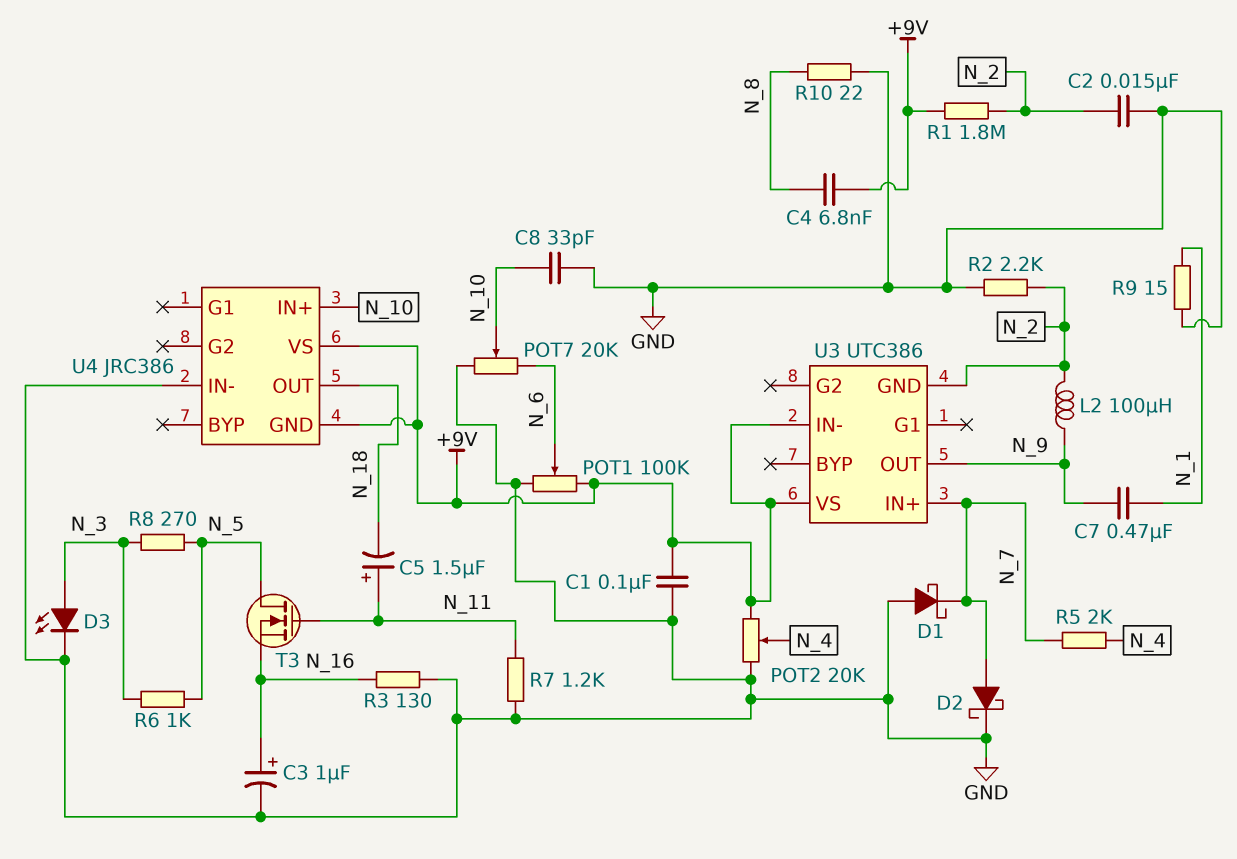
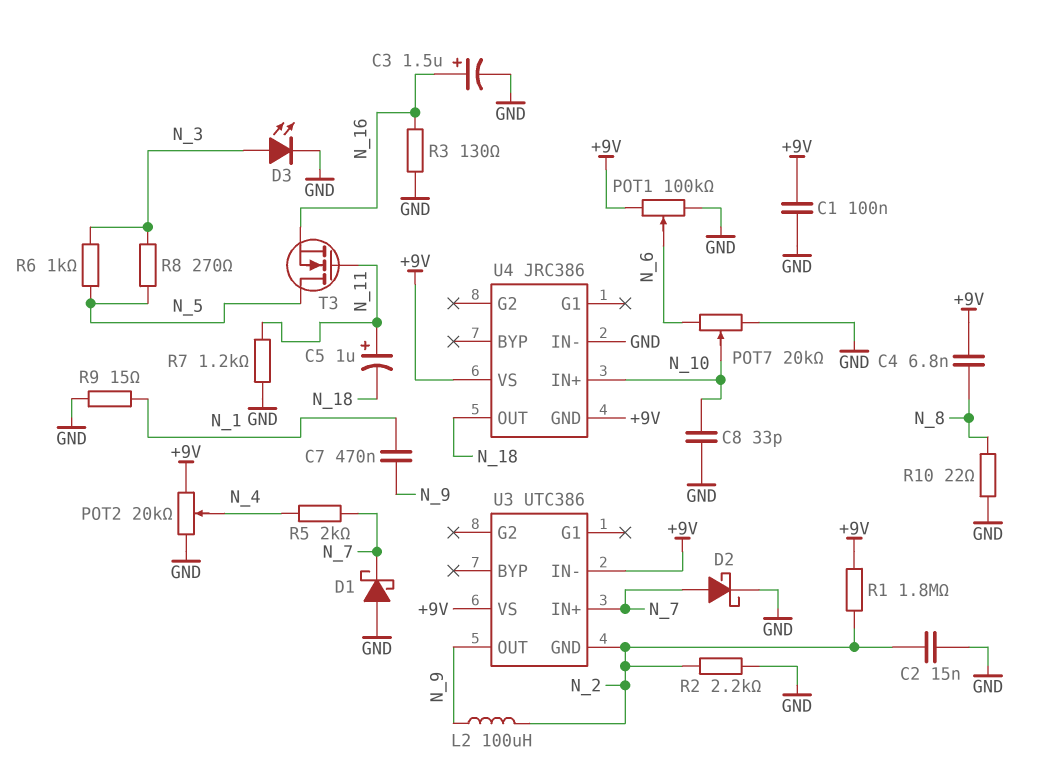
C3: 1uF (plus N_16, minus GND) -> 1.5uF (plus N_16, minus GND)
C5: 1.5uF (plus N_11, minus N_18) -> 1uF (plus N_11, minus N_18)

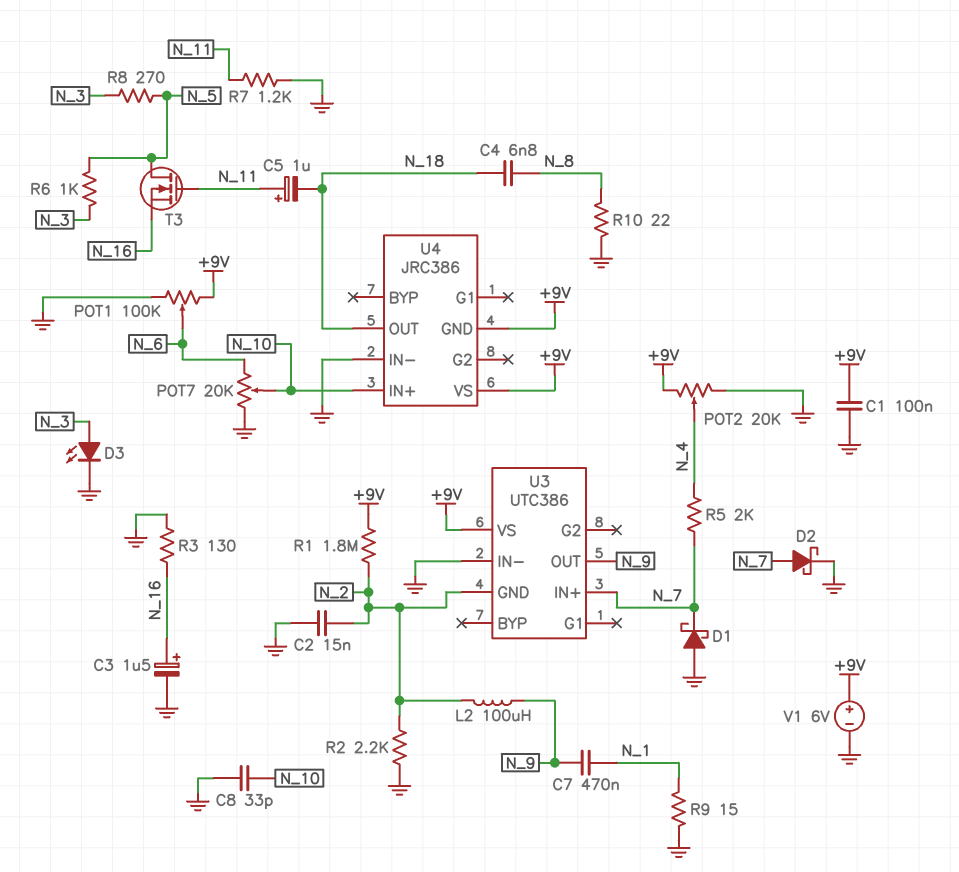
C4: 6.8nF (+9V, N_8) -> 6.8nF (N_8, N_18)
U3 pin IN-: +9V -> GND
V1: none -> 6V (plus +9V, minus GND)

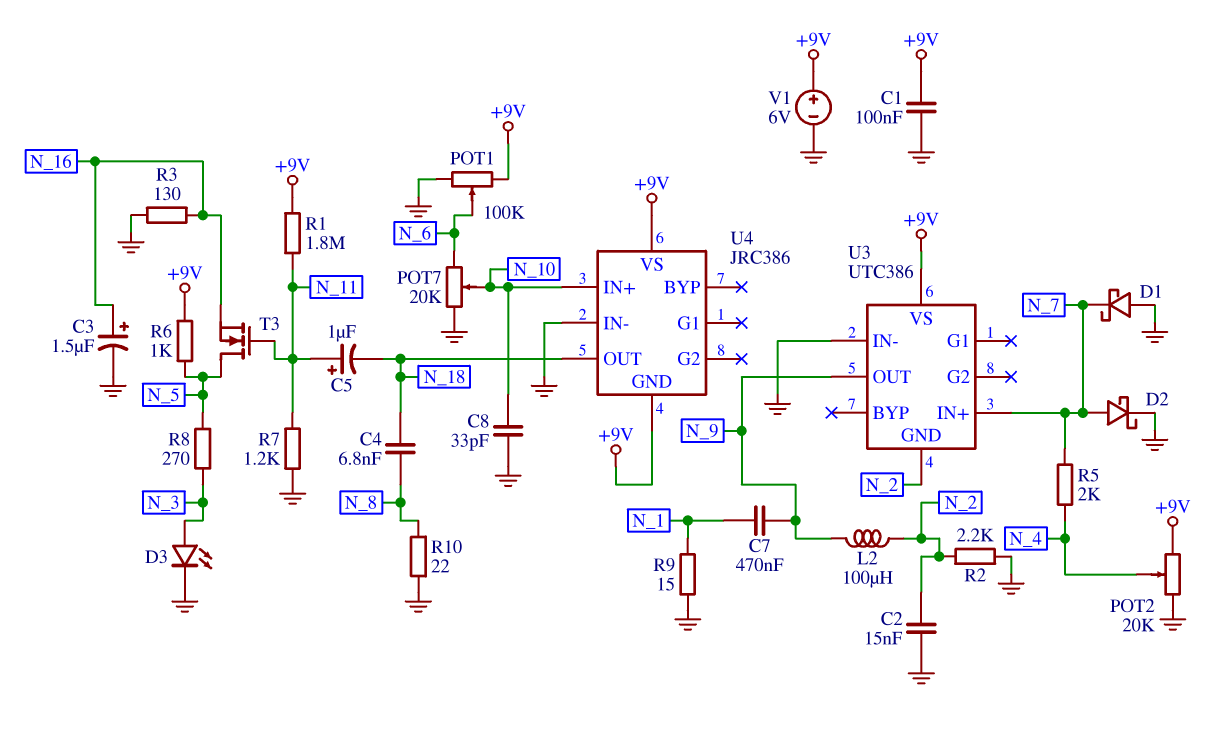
R1: 1.8M (+9V, N_2) -> 1.8M (+9V, N_11)
R6: 1k (N_3, N_5) -> 1k (+9V, N_5)

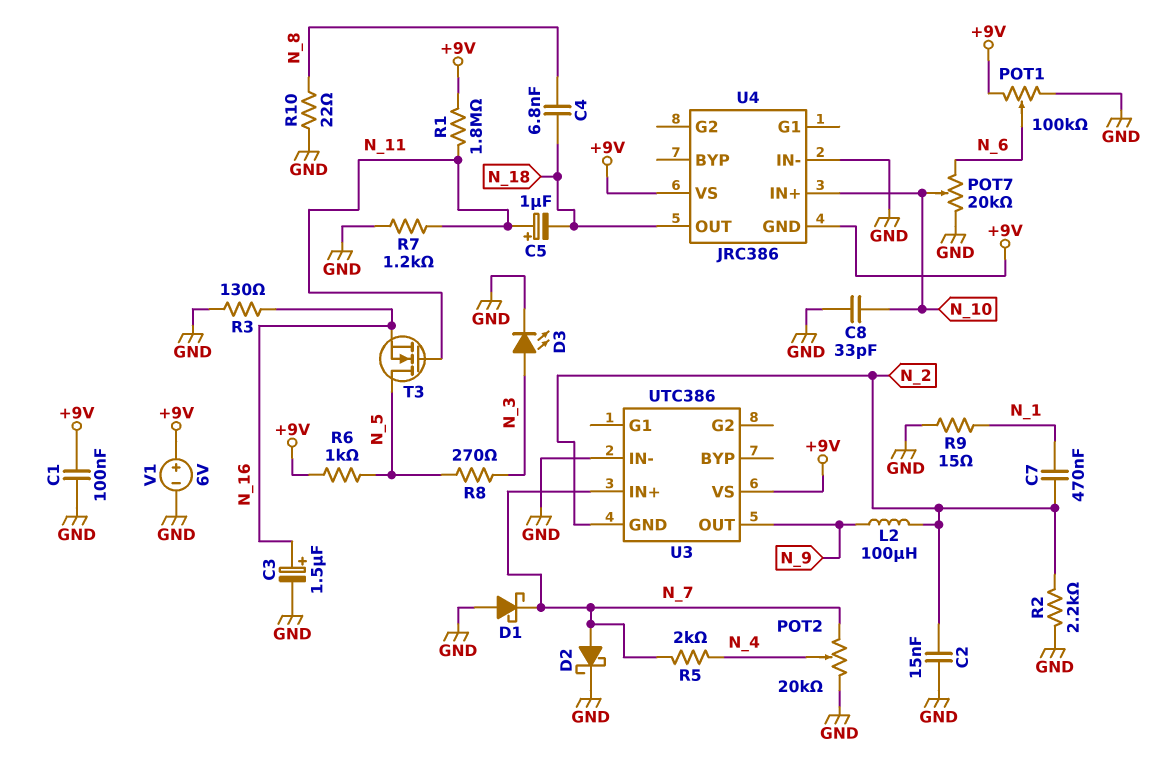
C7: 470nF (N_1, N_9) -> 470nF (N_1, N_2)
POT2: 20k (+9V, GND, wiper N_4) -> 20k (GND, N_7, wiper N_4)

